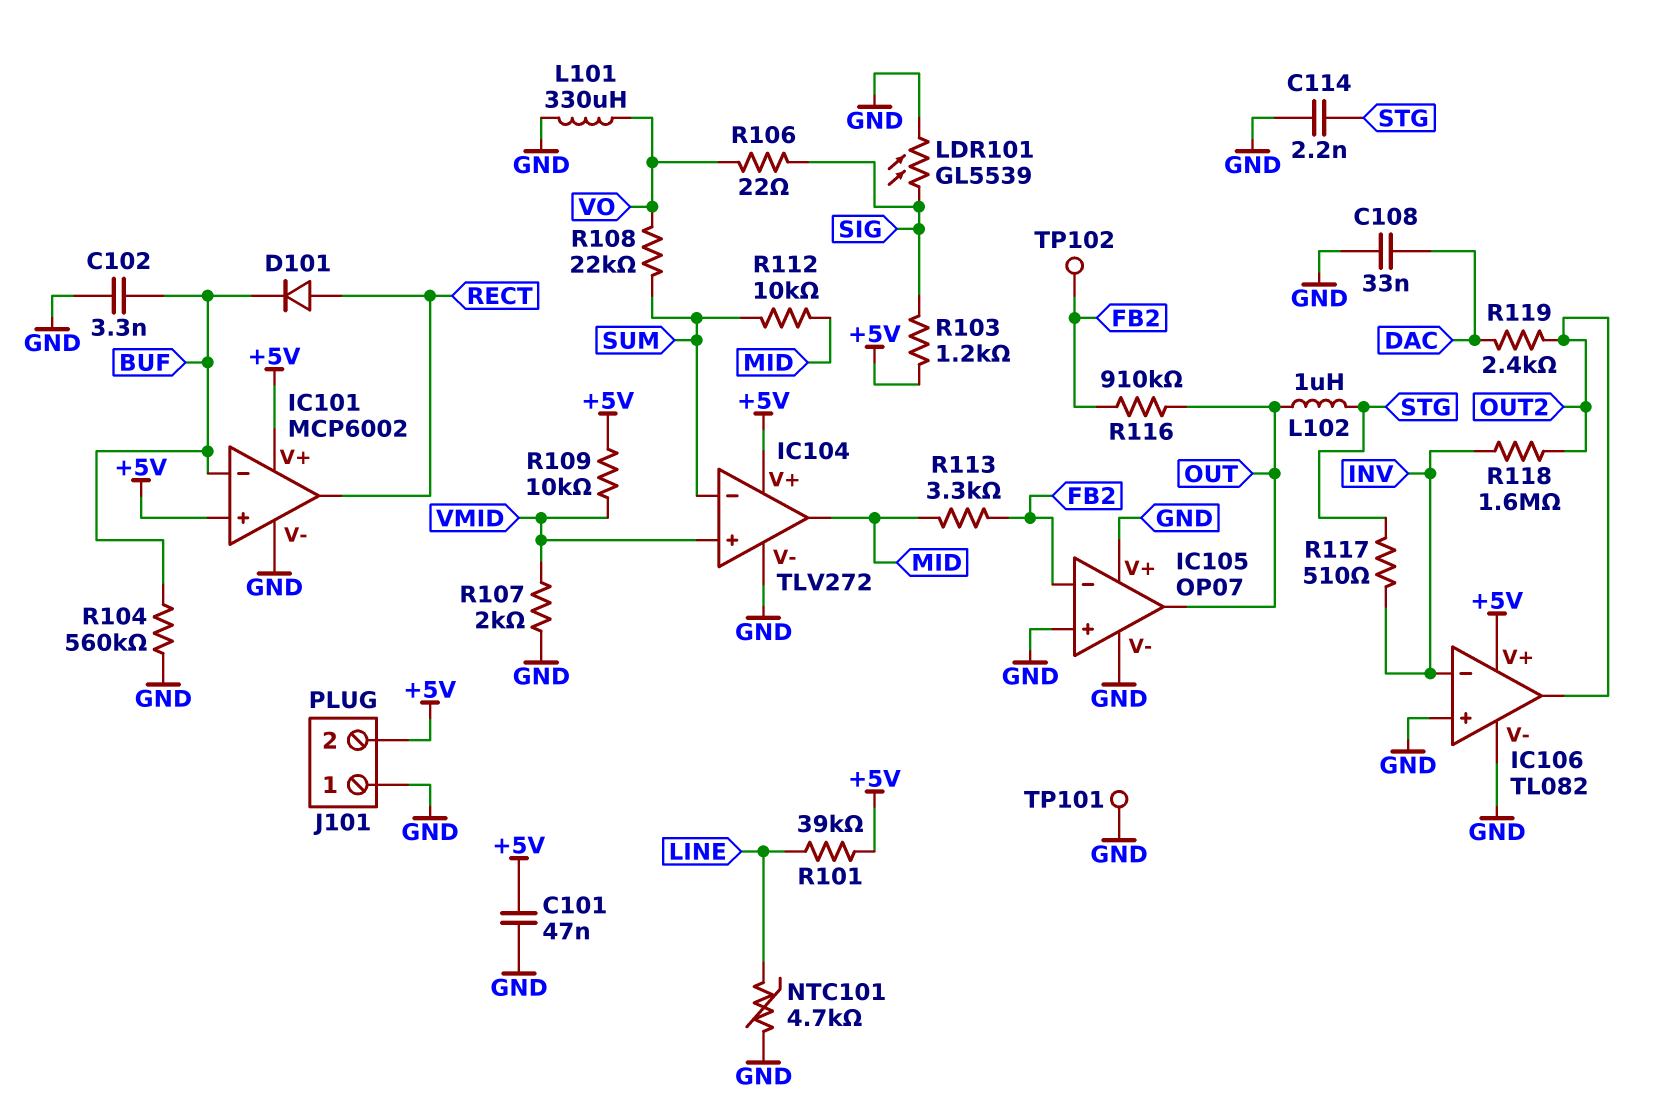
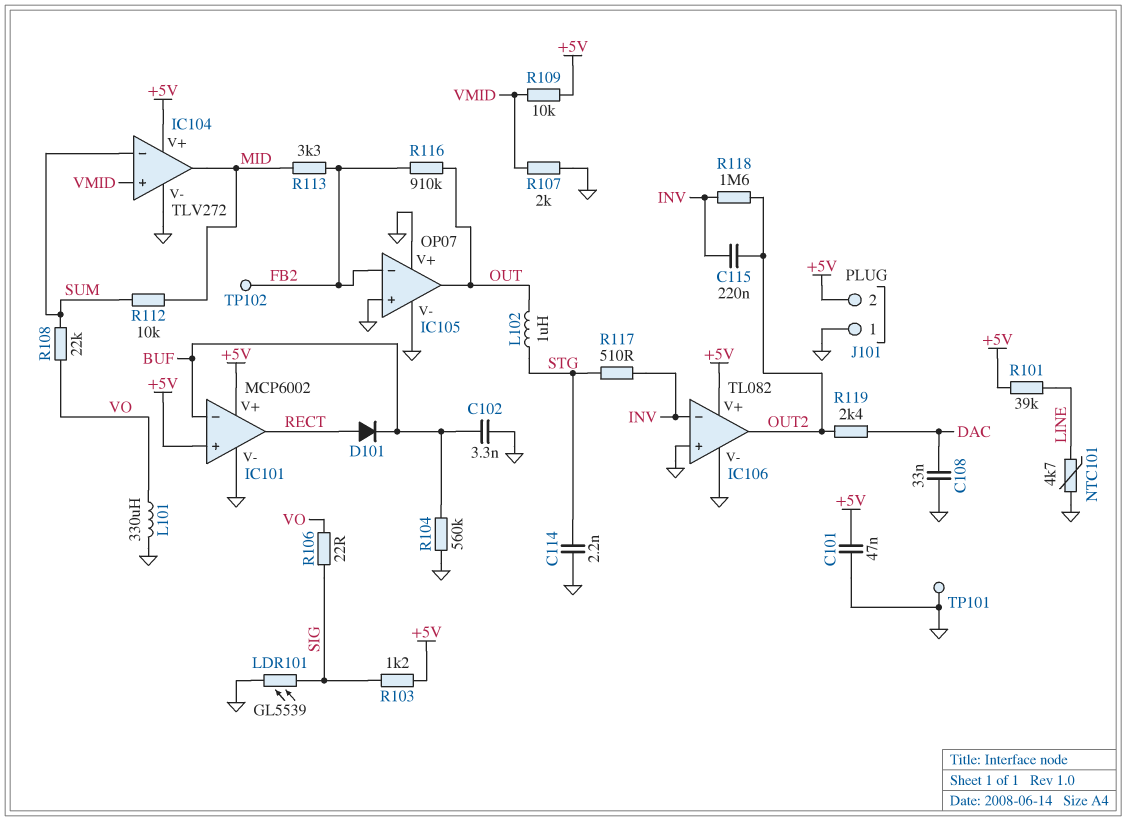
C115: none -> 220nF (INV, OUT2)

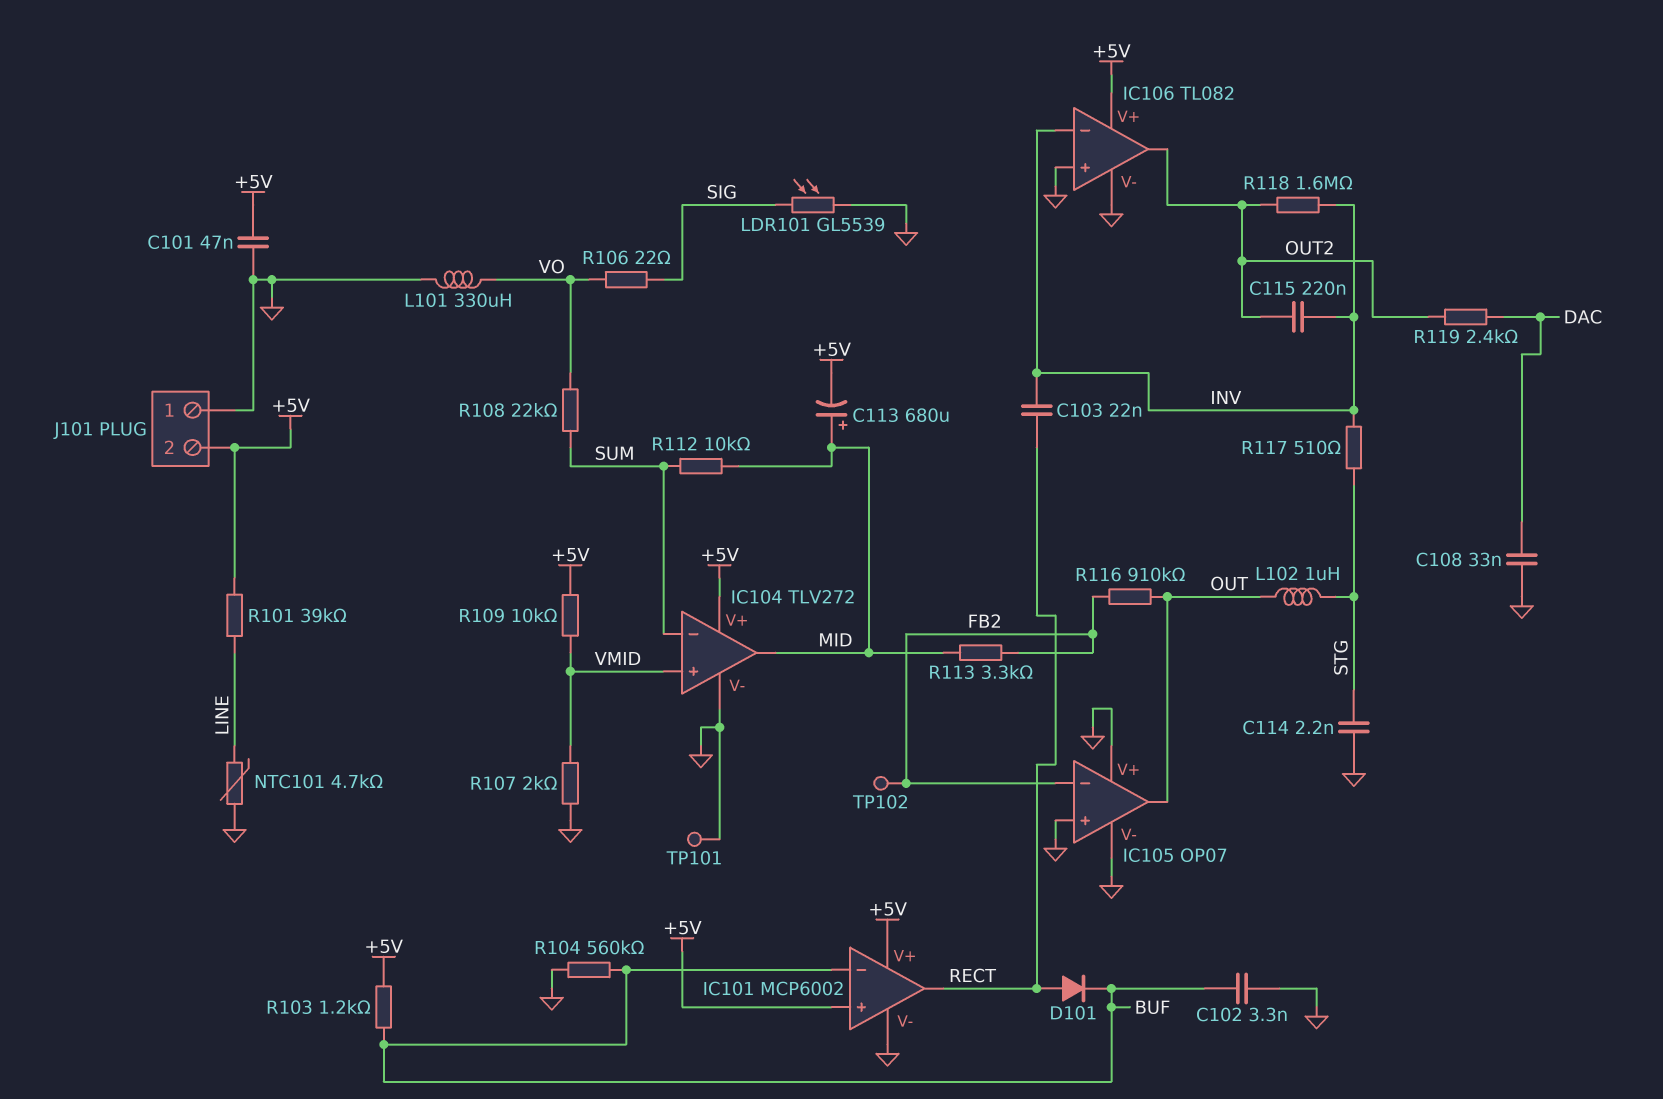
C103: none -> 22nF (INV, RECT)
C113: none -> 680uF (plus MID, minus +5V)
R103: 1.2k (+5V, SIG) -> 1.2k (+5V, BUF)

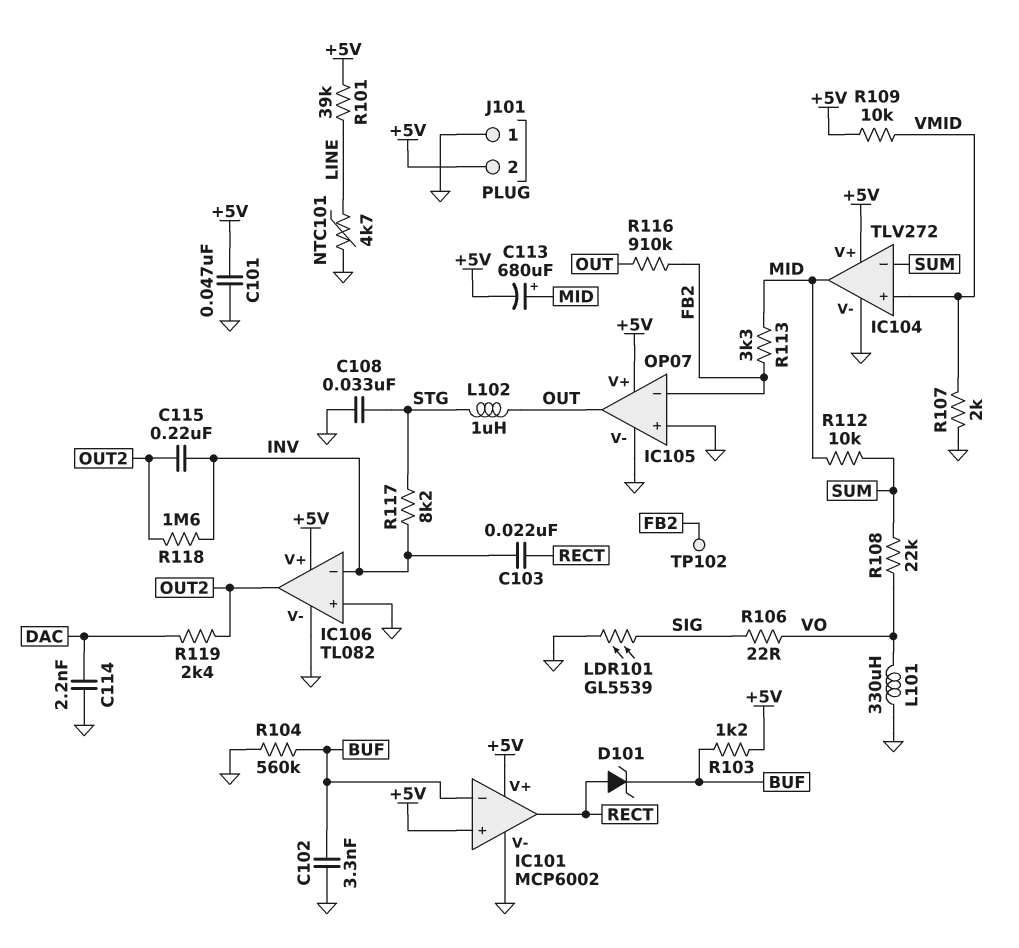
C108: 33nF (DAC, GND) -> 33nF (GND, STG)
C114: 2.2nF (GND, STG) -> 2.2nF (DAC, GND)
D101: diode (A RECT, K BUF) -> zener (A RECT, K BUF)
IC105 pin V+: GND -> +5V
R117: 510 (INV, STG) -> 8.2k (INV, STG)
TP101: test point (GND) -> none

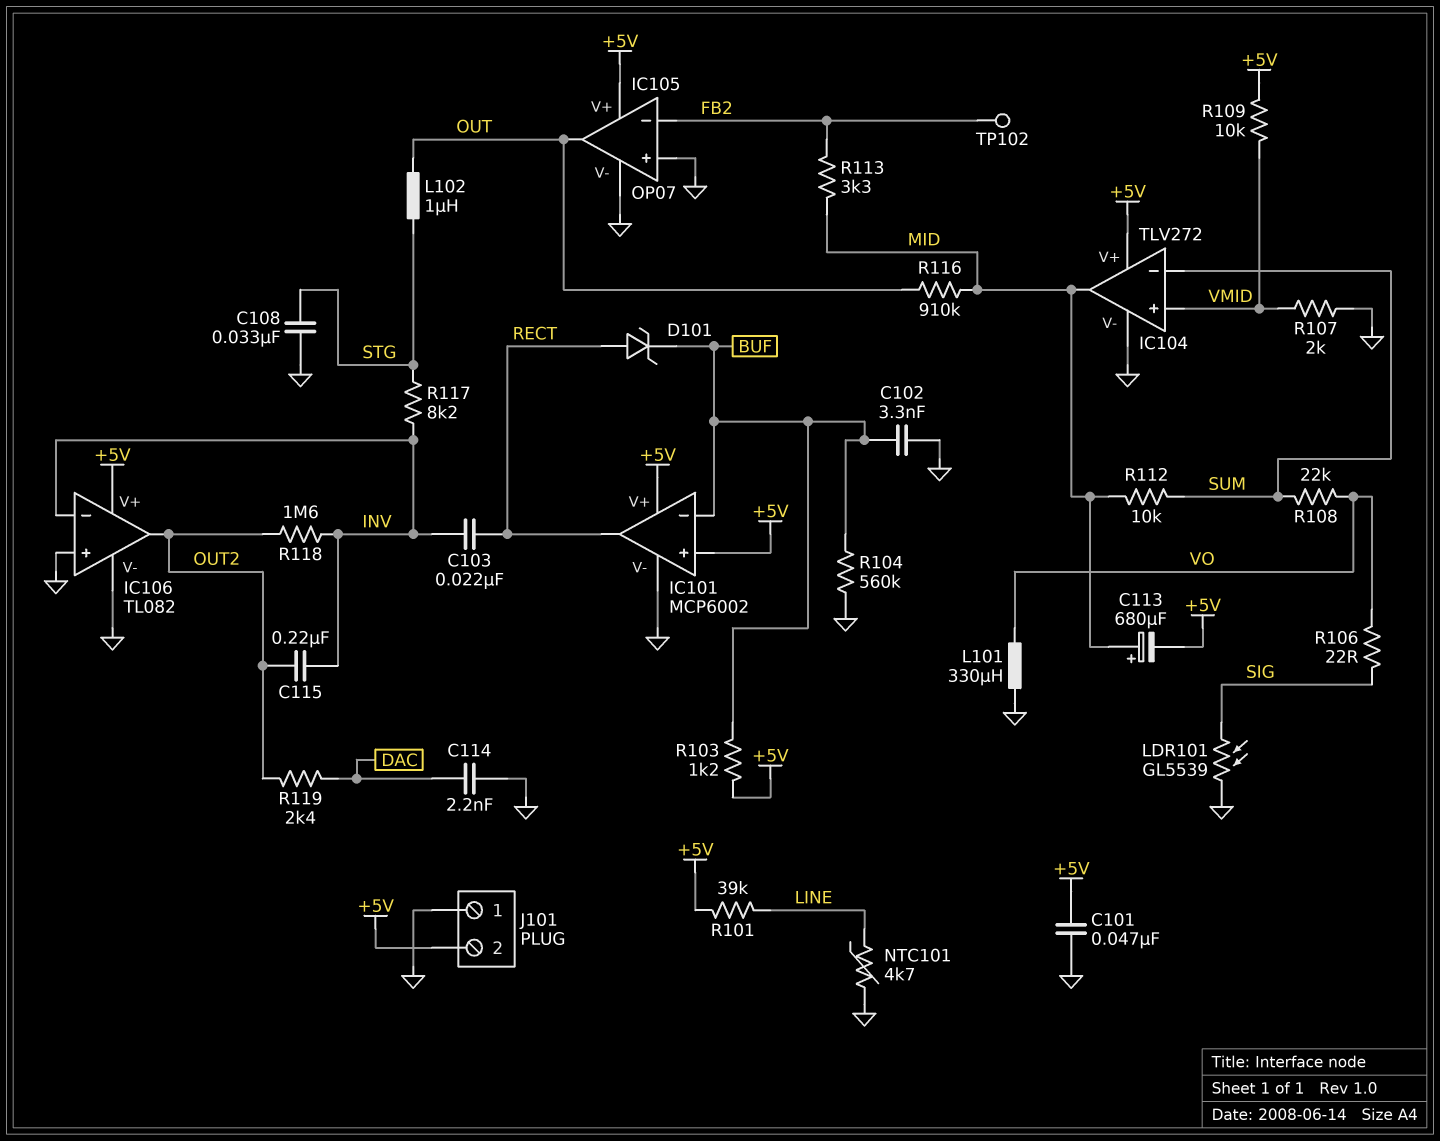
R116: 910k (FB2, OUT) -> 910k (MID, OUT)

